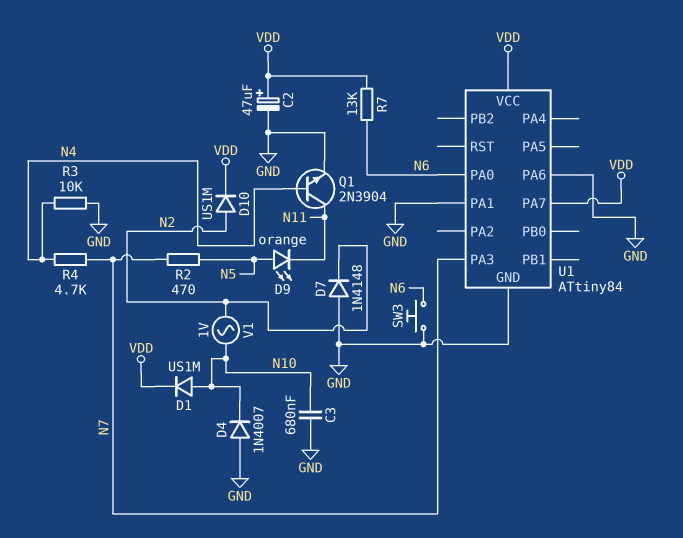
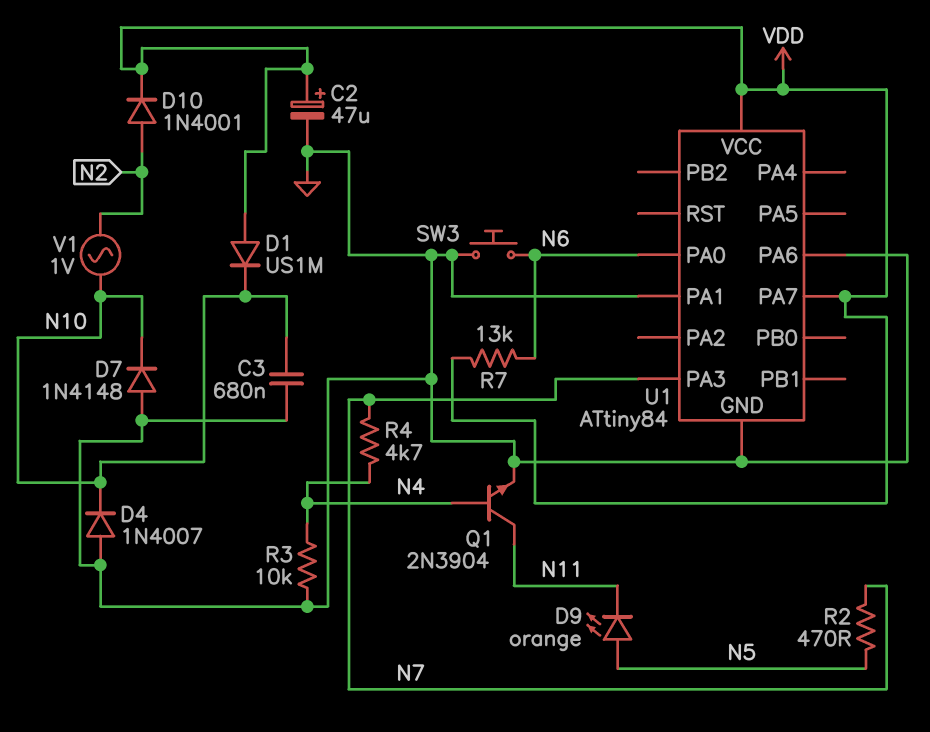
D1: diode US1M (A N10, K VDD) -> diode US1M (A VDD, K N10)
D7: diode 1N4148 (A GND, K N2) -> diode 1N4148 (A GND, K N10)
D10: diode US1M (A N2, K VDD) -> diode 1N4001 (A N2, K VDD)

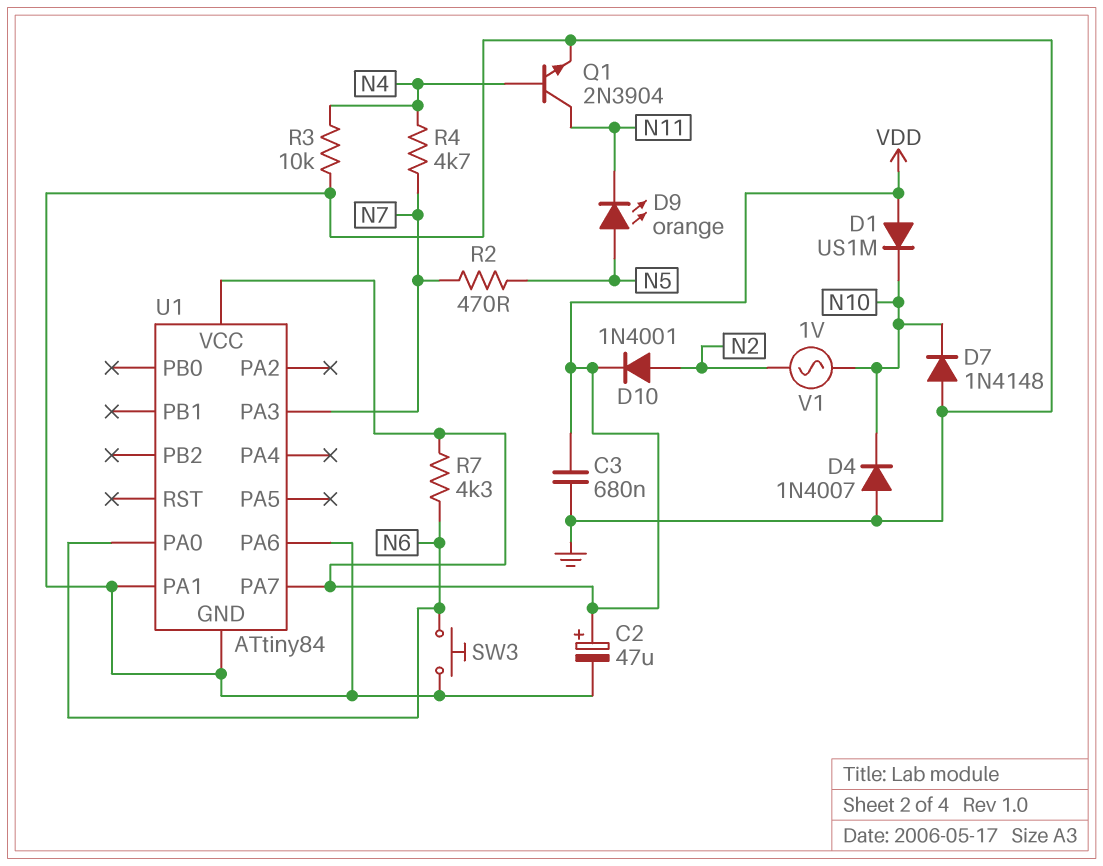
C3: 680nF (GND, N10) -> 680nF (GND, VDD)
R7: 13k (N6, VDD) -> 4.3k (N6, VDD)

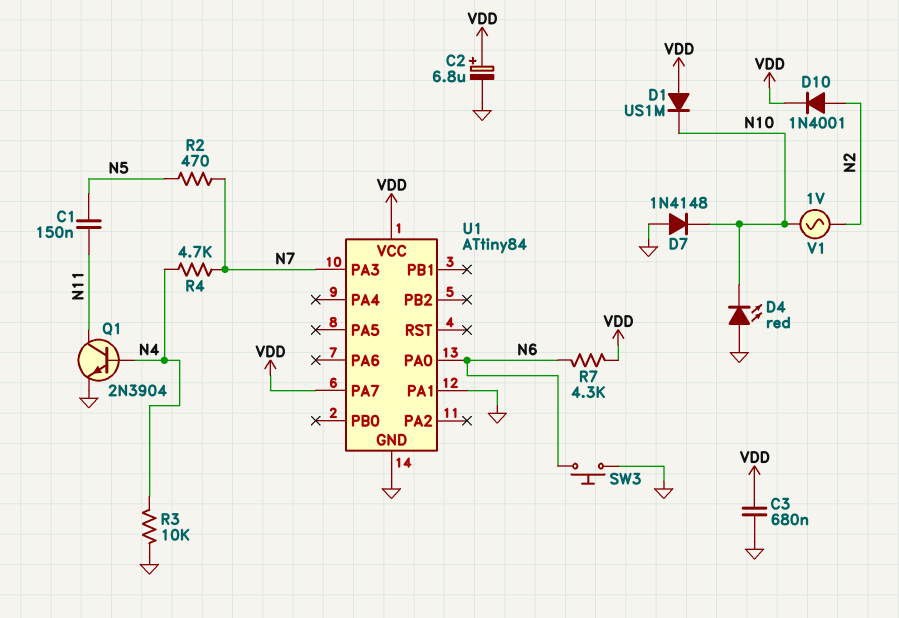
C1: none -> 150nF (N5, N11)
C2: 47uF (plus VDD, minus GND) -> 6.8uF (plus VDD, minus GND)
D4: diode 1N4007 (A GND, K N10) -> LED red (A GND, K N10)
D9: LED orange (A N5, K N11) -> none
U1 pin PA6: GND -> none

